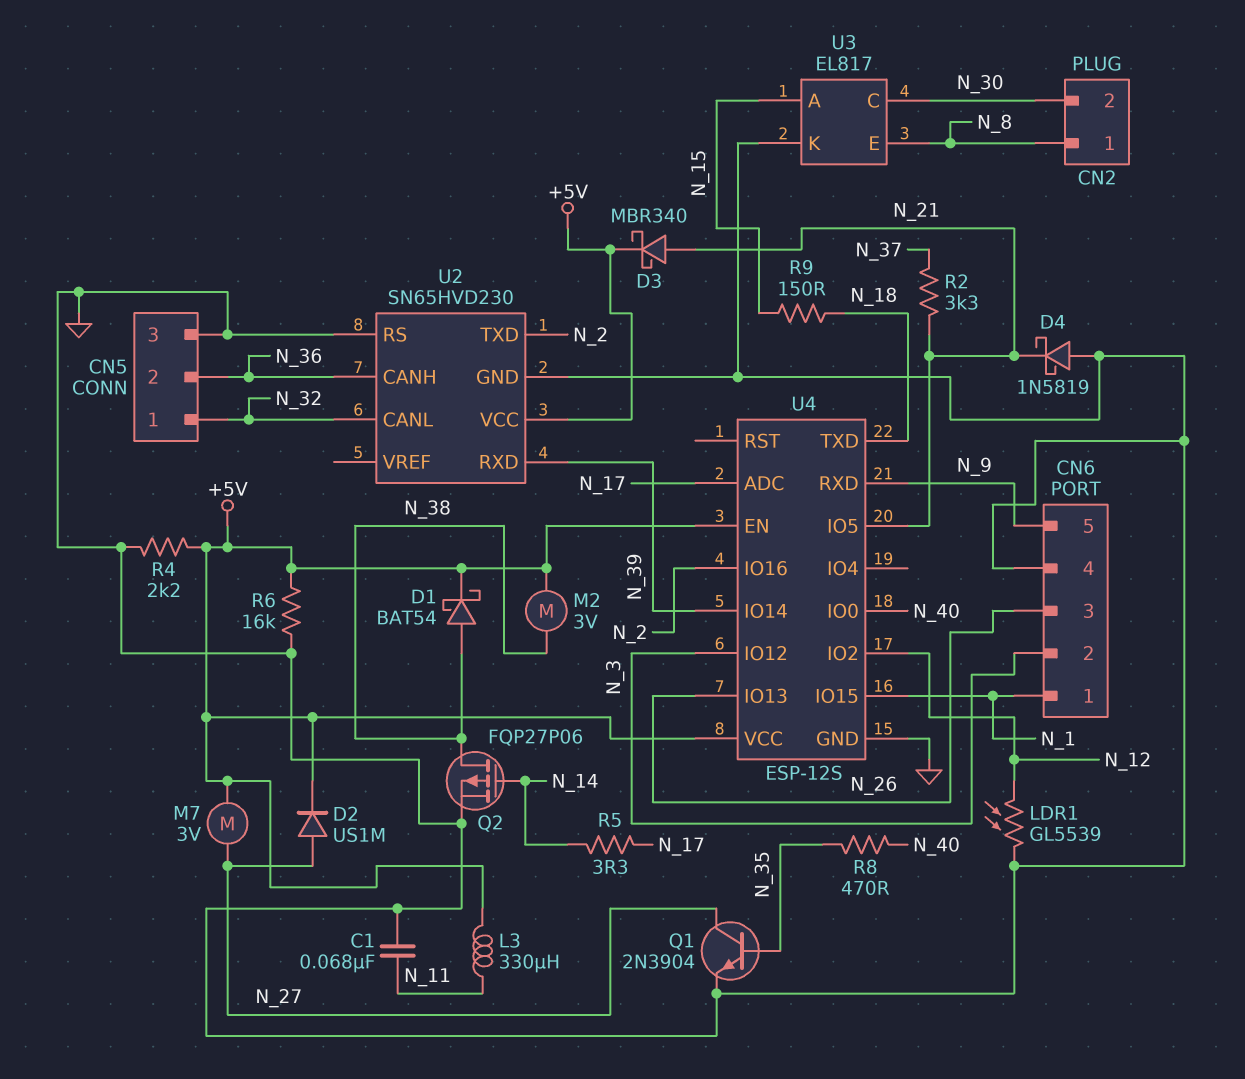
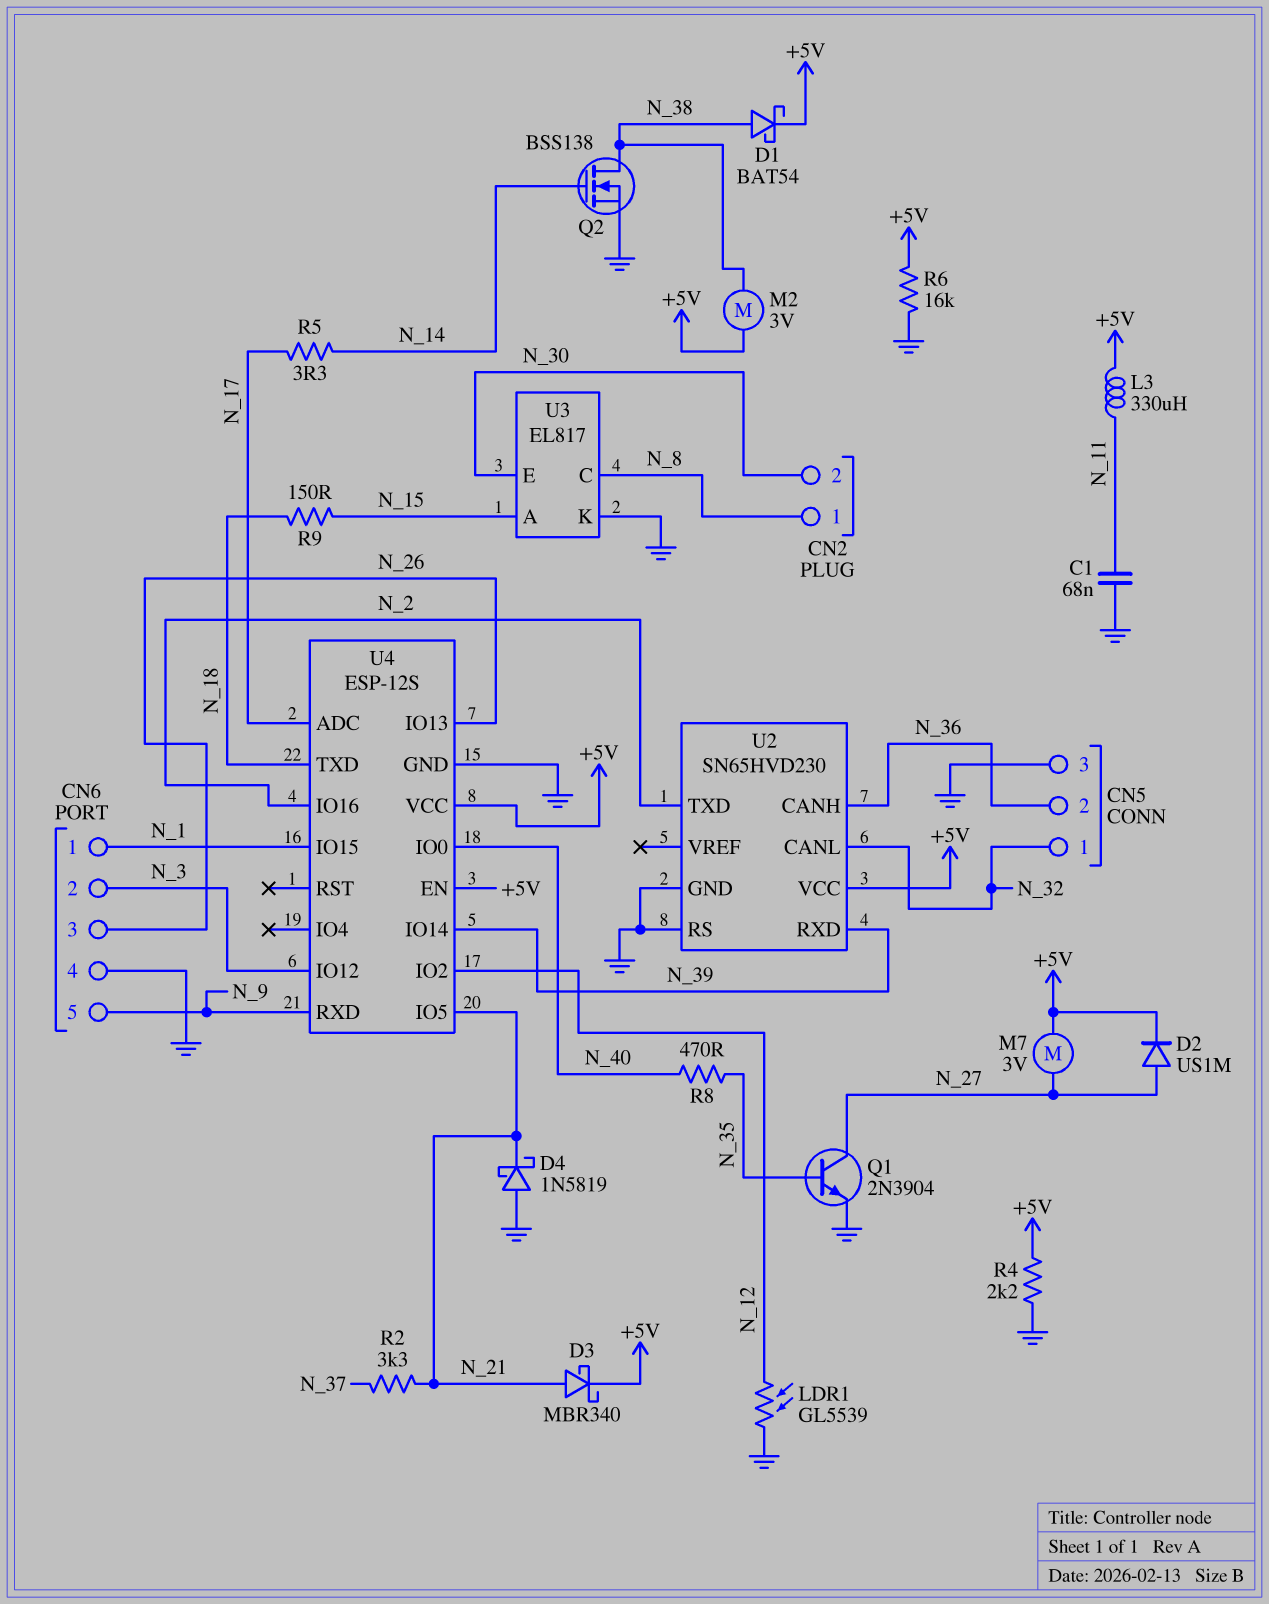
Q2: PMOS FQP27P06 (G N_14, D N_38, S GND) -> NMOS BSS138 (G N_14, D N_38, S GND)
U3 pin C: N_30 -> N_8
U3 pin E: N_8 -> N_30

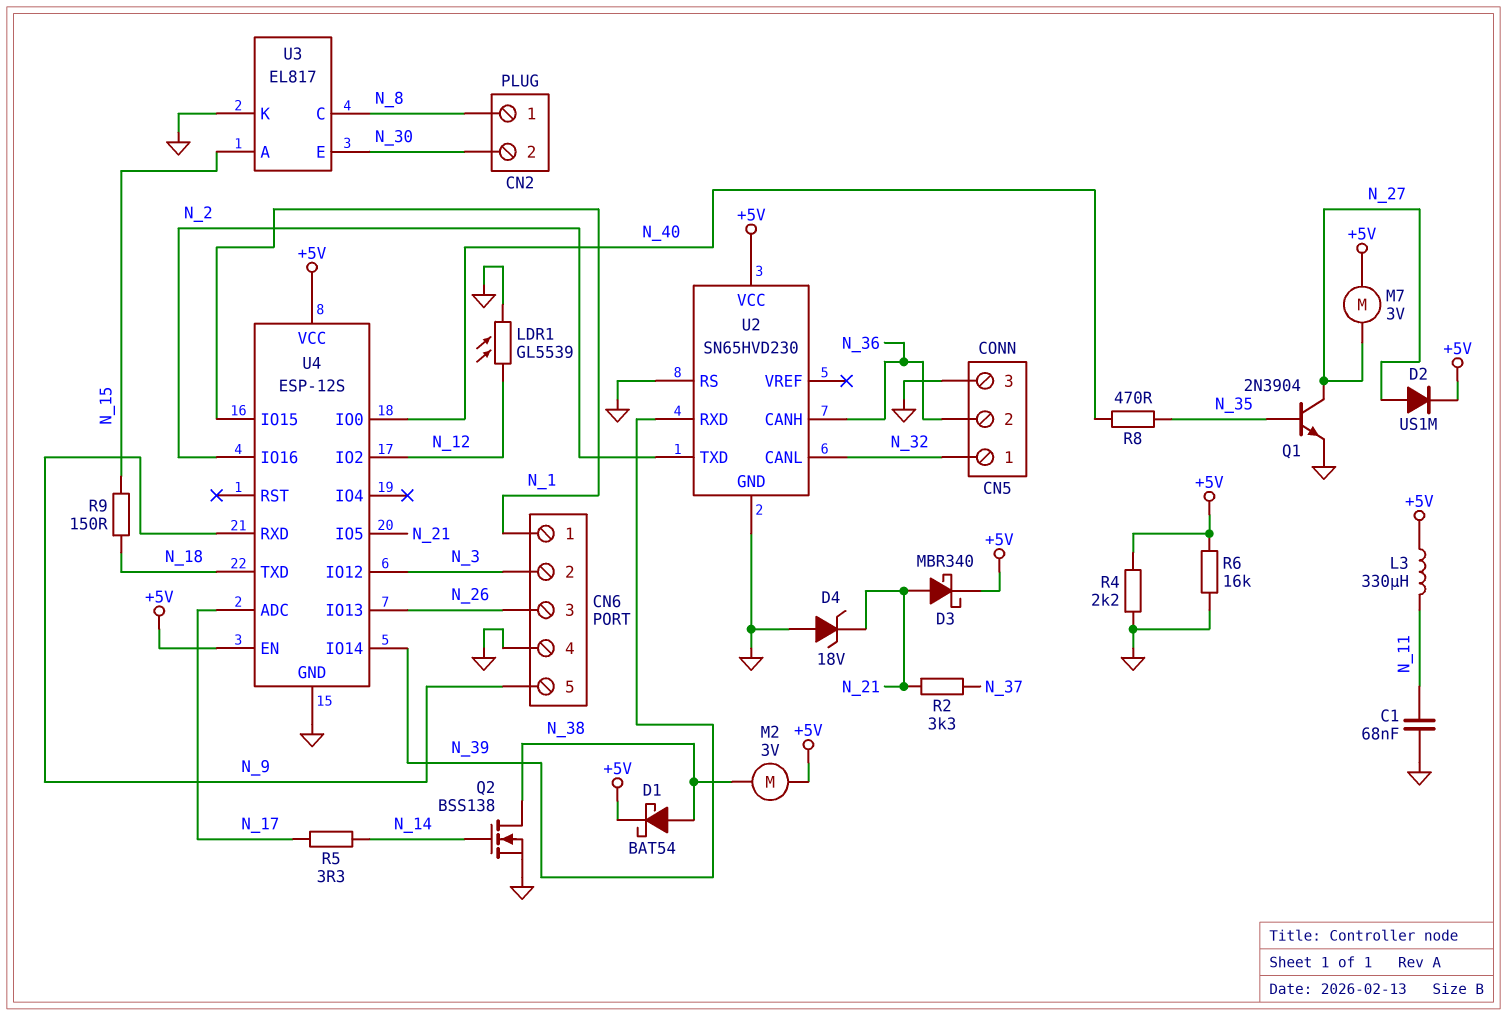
D4: schottky 1N5819 (A GND, K N_21) -> zener 18V (A GND, K N_21)

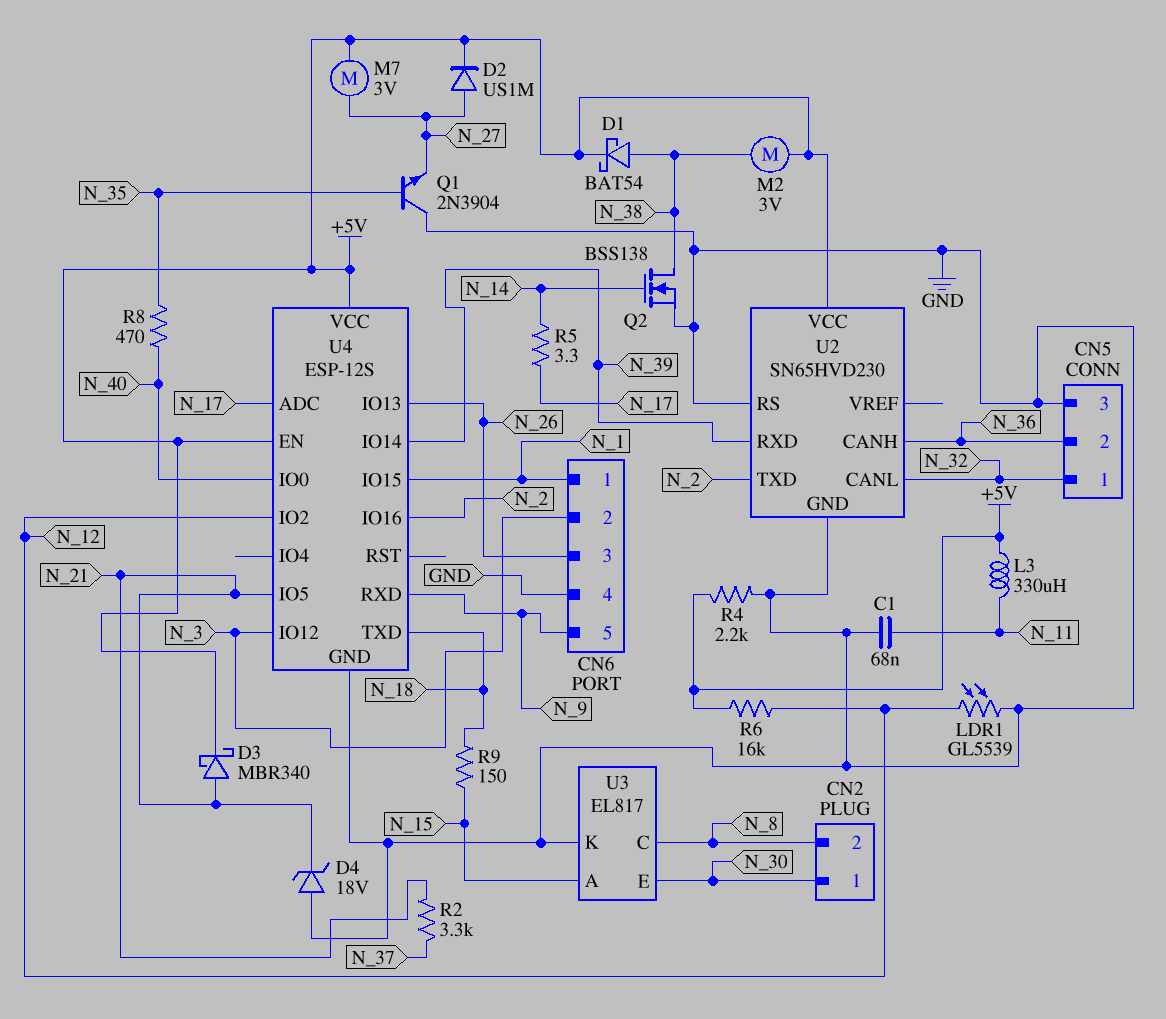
CN2 pin 1: N_8 -> N_30
CN2 pin 2: N_30 -> N_8
Q1: NPN 2N3904 (B N_35, C N_27, E GND) -> NPN 2N3904 (B N_35, C GND, E N_27)
R6: 16k (+5V, GND) -> 16k (+5V, N_12)

